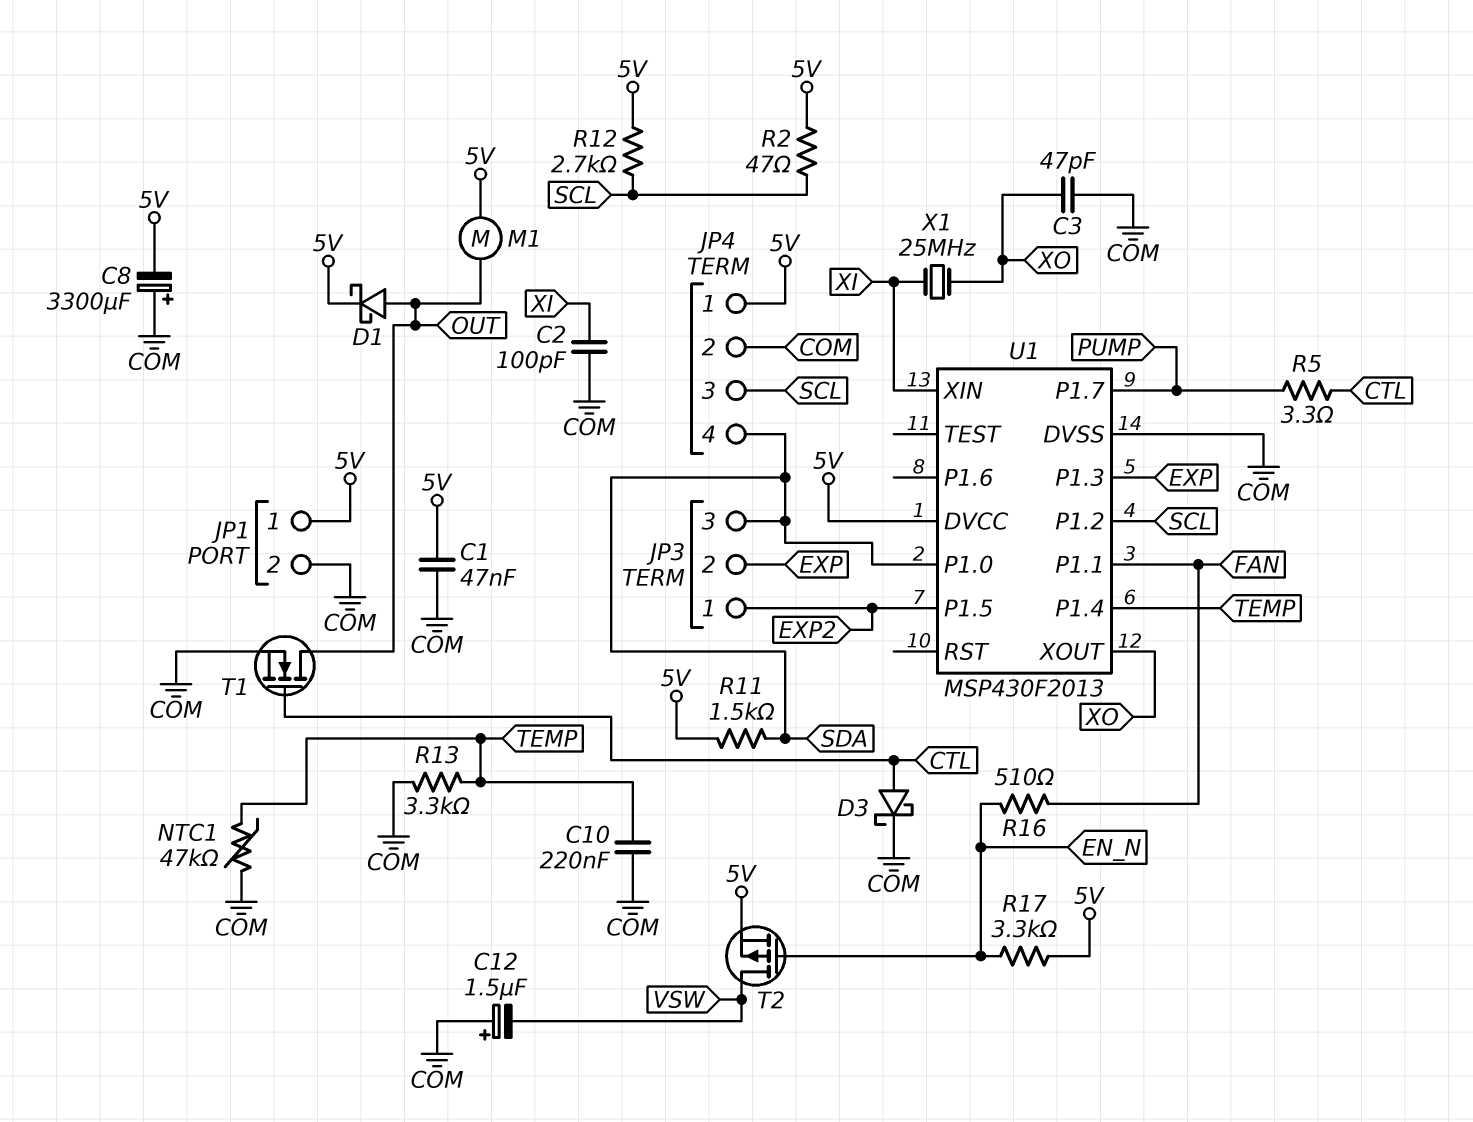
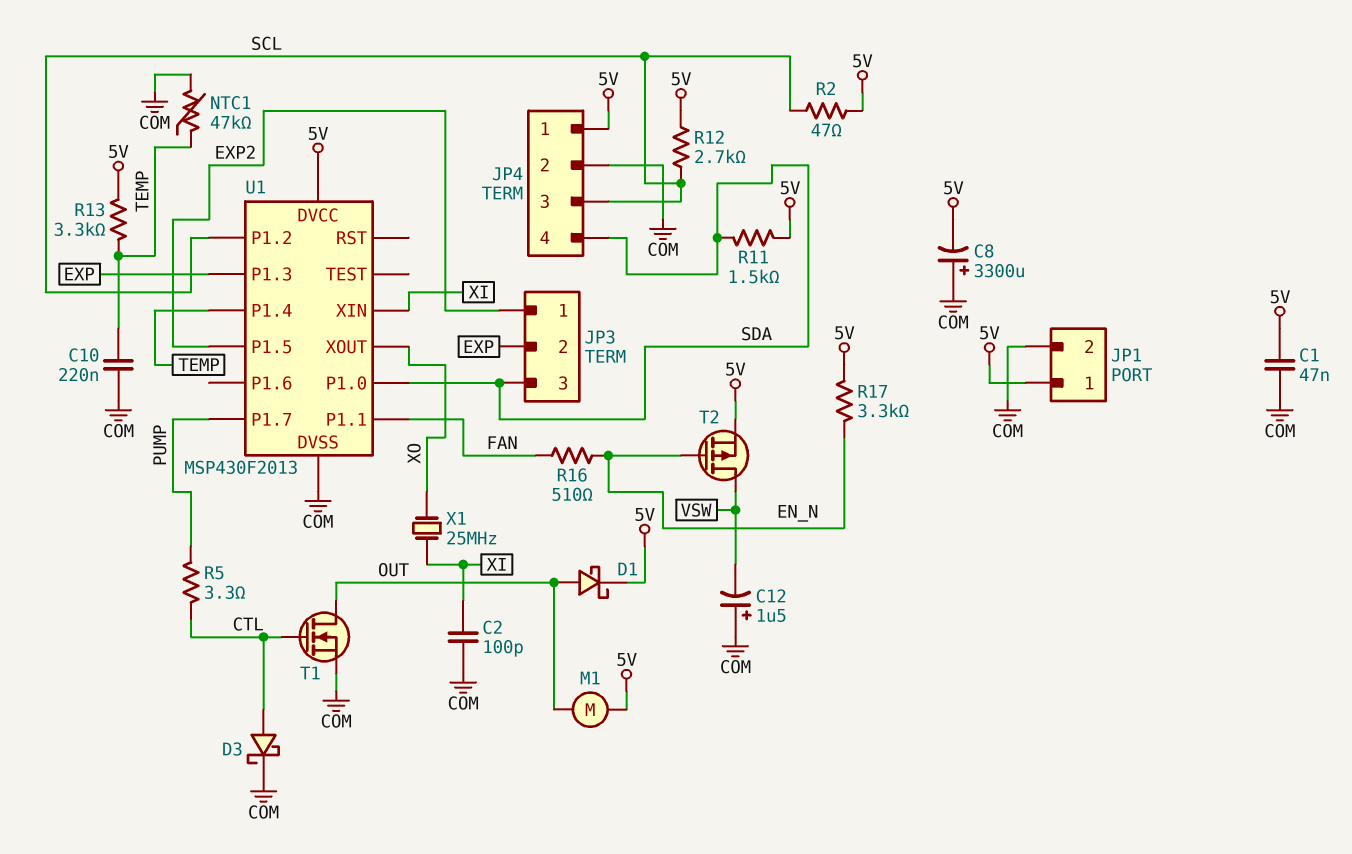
C3: 47pF (COM, XO) -> none
R13: 3.3k (COM, TEMP) -> 3.3k (5V, TEMP)

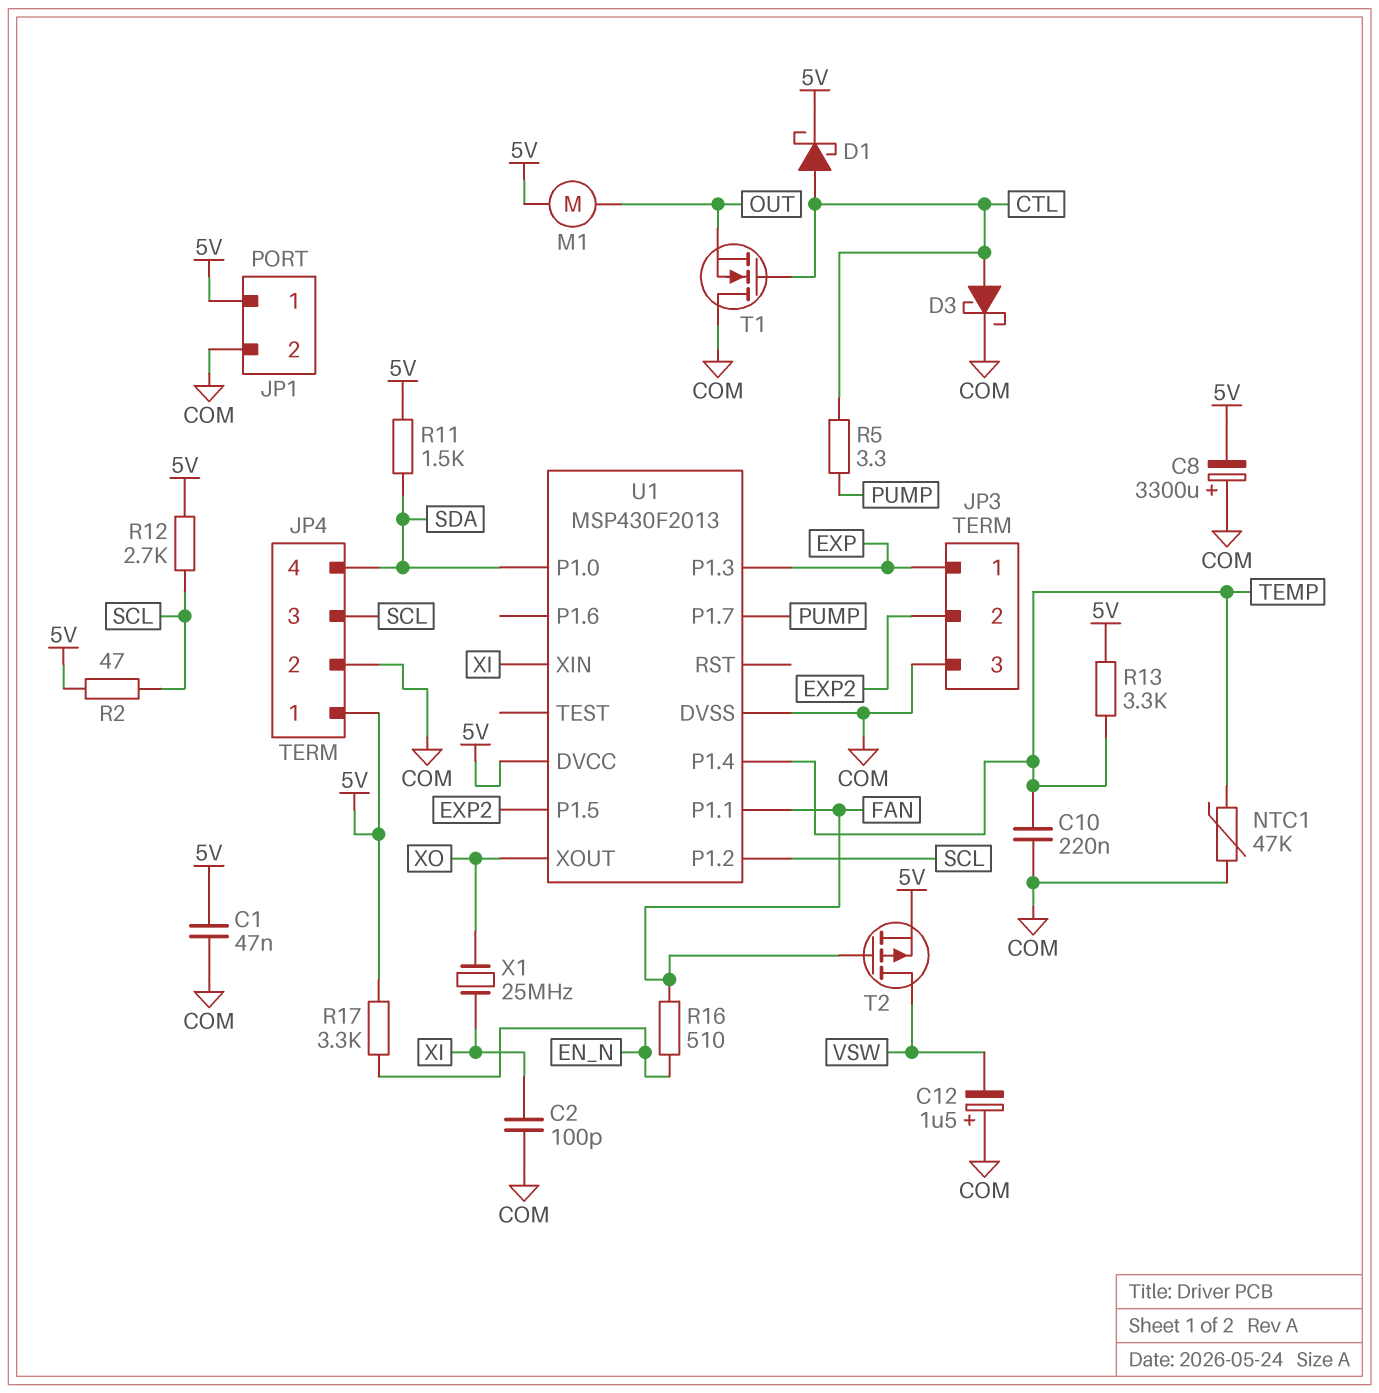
D1: schottky (A OUT, K 5V) -> schottky (A CTL, K 5V)
JP3 pin 1: EXP2 -> EXP
JP3 pin 2: EXP -> EXP2
JP3 pin 3: SDA -> COM
T1: NMOS (G CTL, D OUT, S COM) -> NMOS (G CTL, D COM, S OUT)
T2: PMOS (G EN_N, D VSW, S 5V) -> PMOS (G FAN, D VSW, S 5V)

